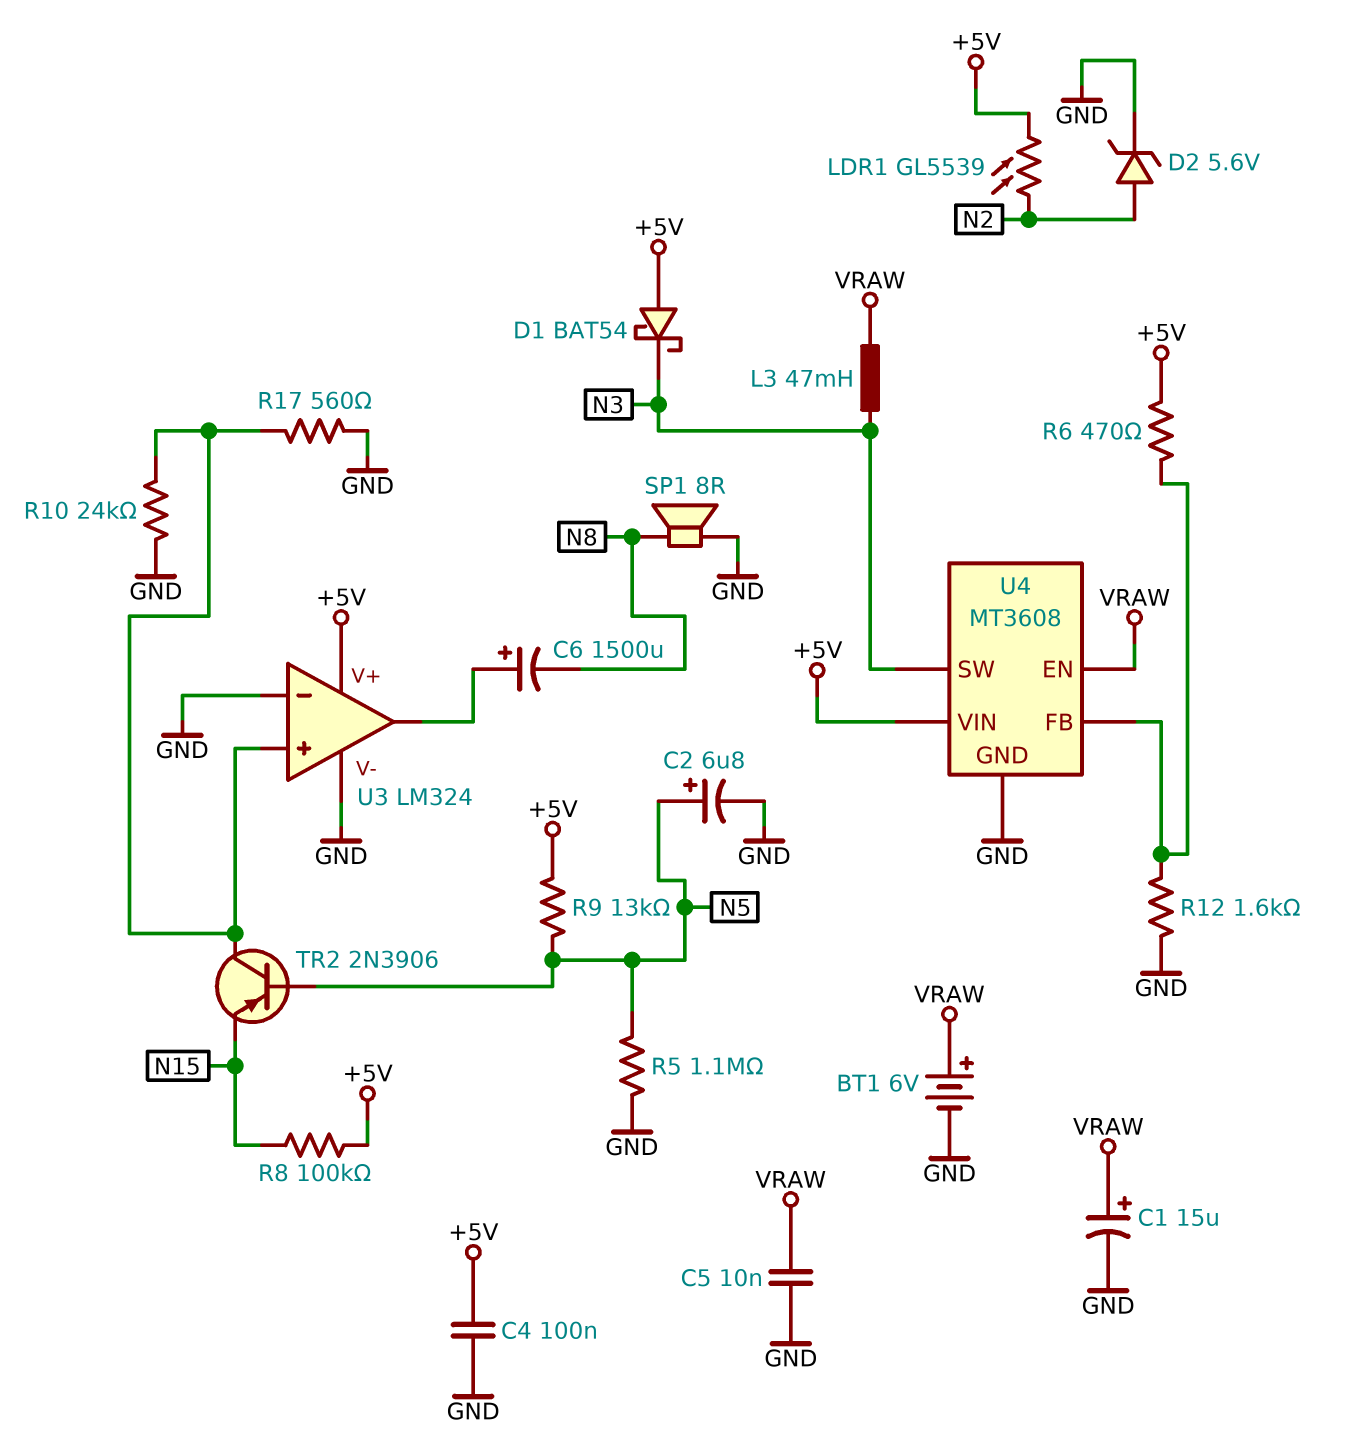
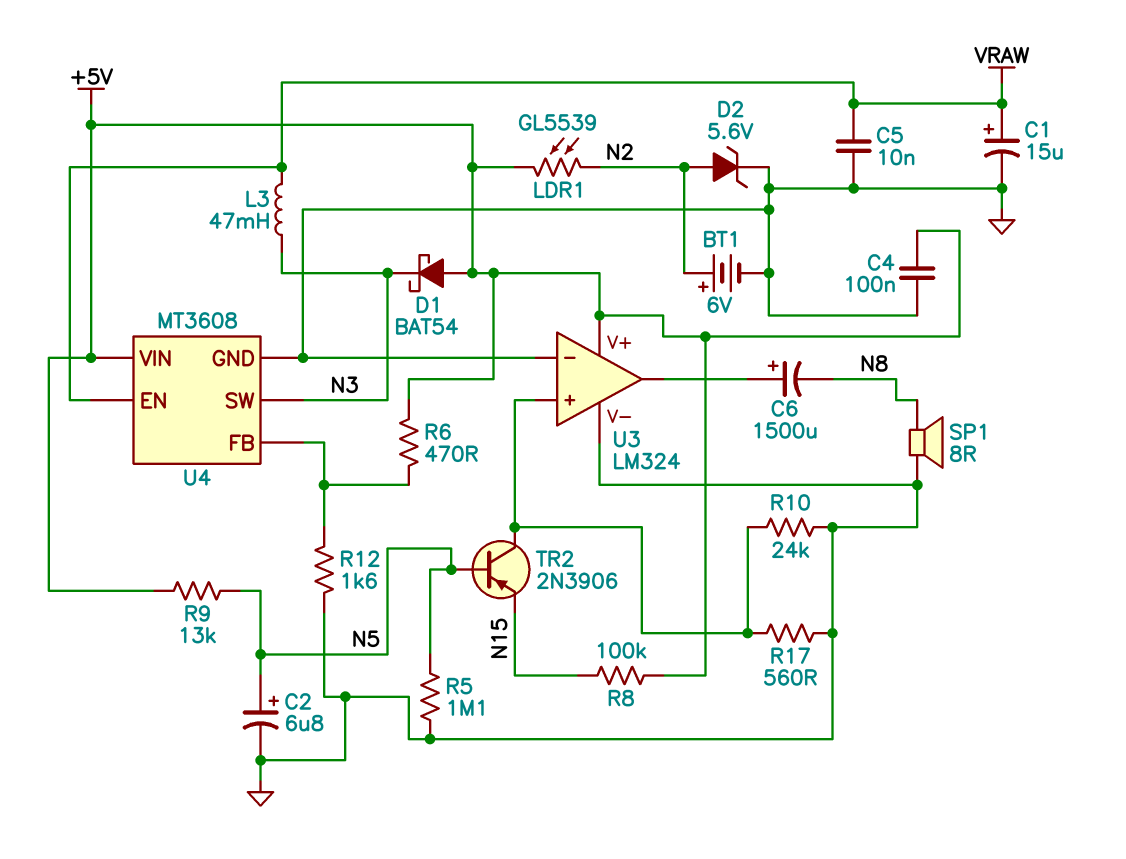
BT1: 6V (plus VRAW, minus GND) -> 6V (plus N2, minus GND)

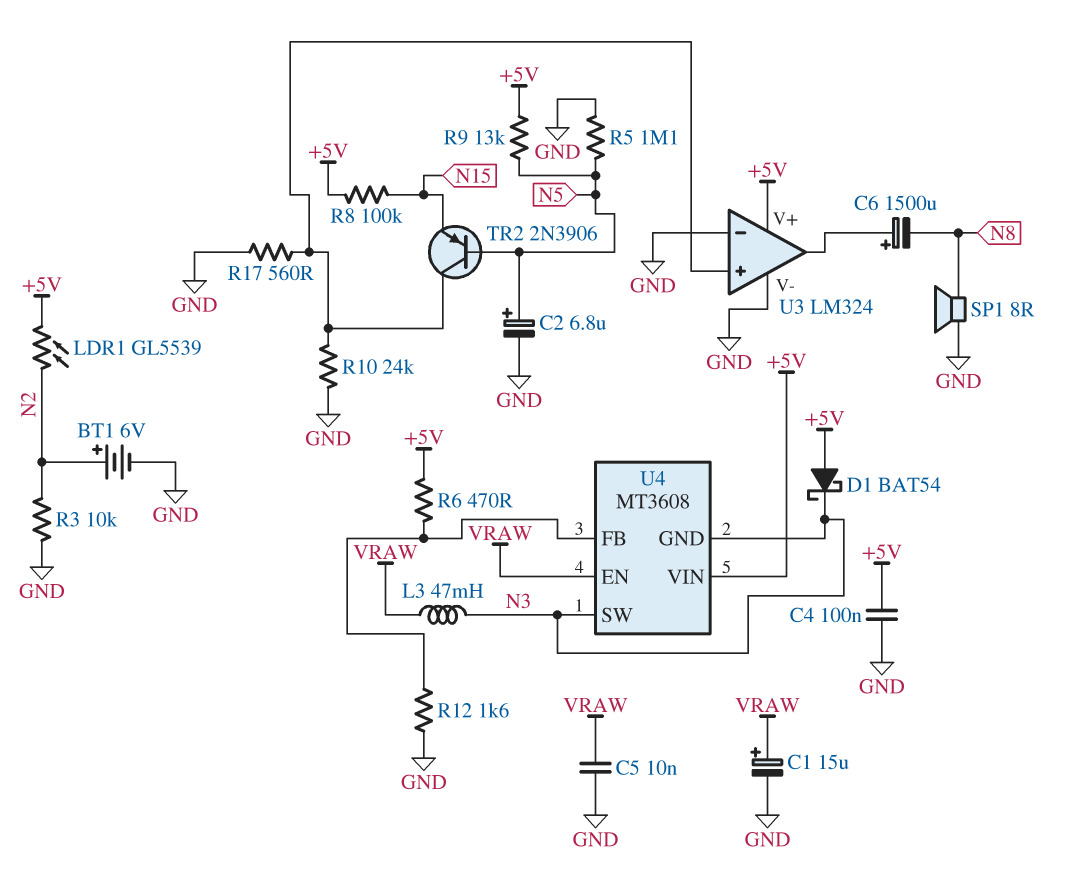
D2: zener 5.6V (A N2, K GND) -> none
R3: none -> 10k (GND, N2)
U4 pin GND: GND -> N3

